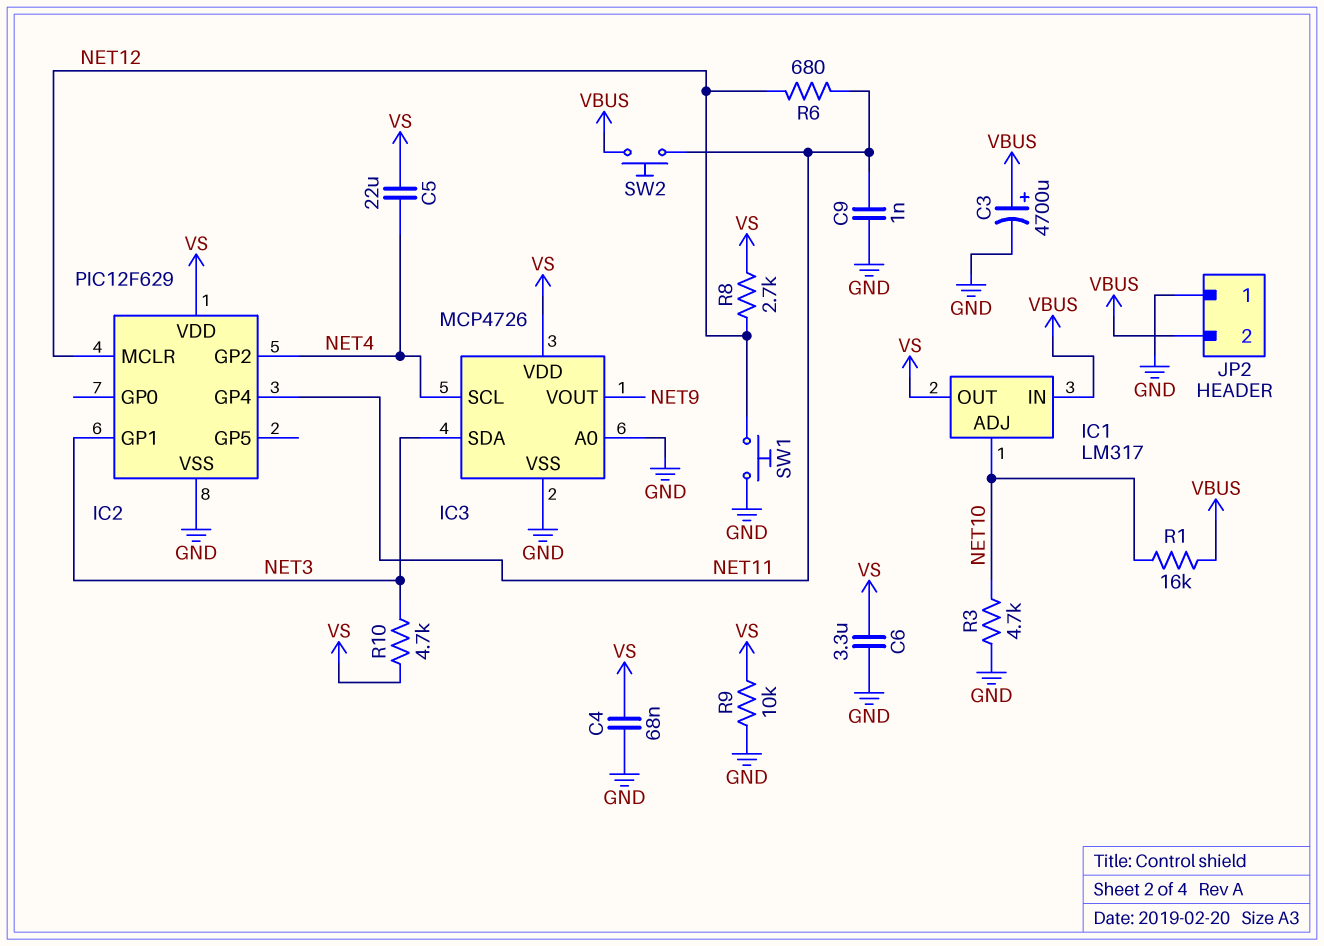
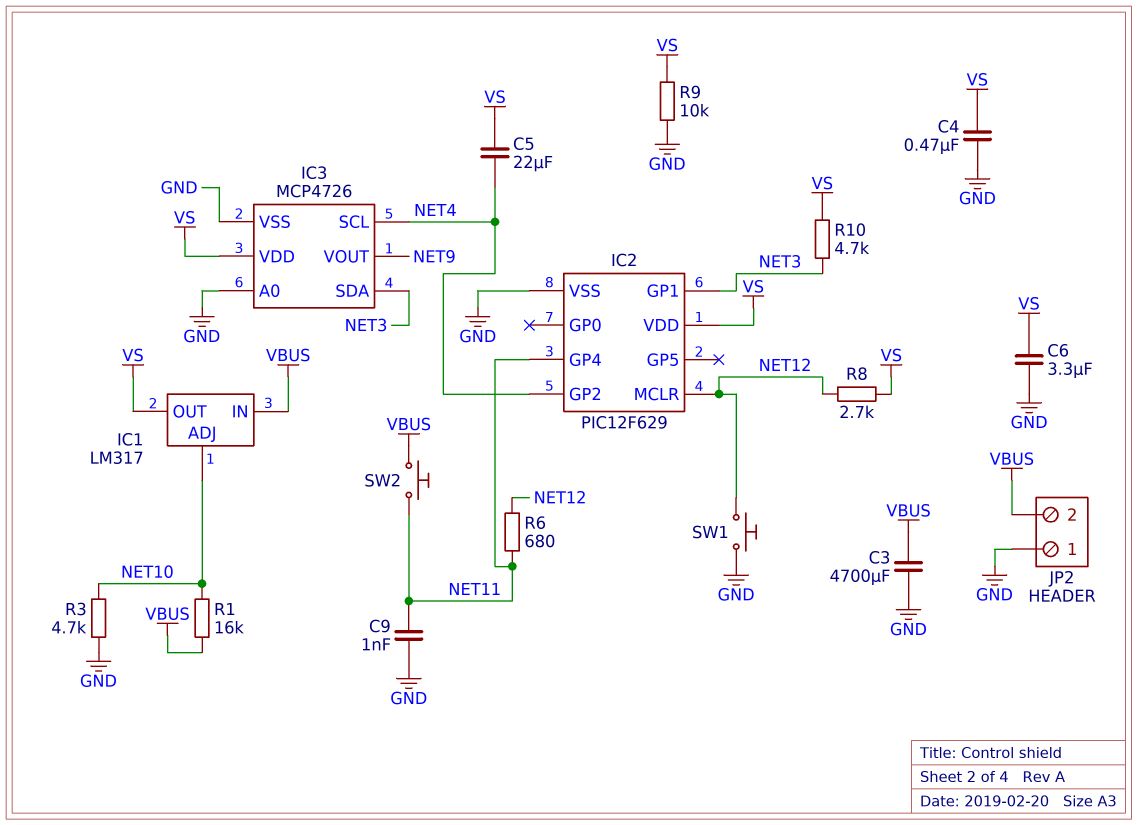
C3: 4700uF (plus VBUS, minus GND) -> 4700uF (GND, VBUS)
C4: 68nF (GND, VS) -> 470nF (GND, VS)

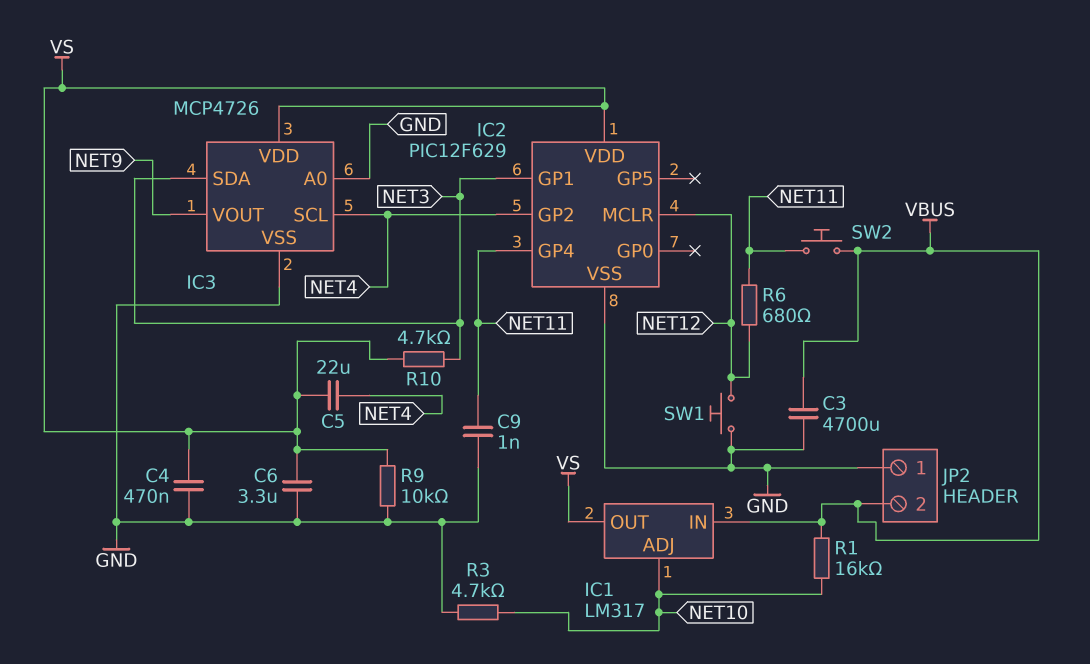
R8: 2.7k (NET12, VS) -> none

